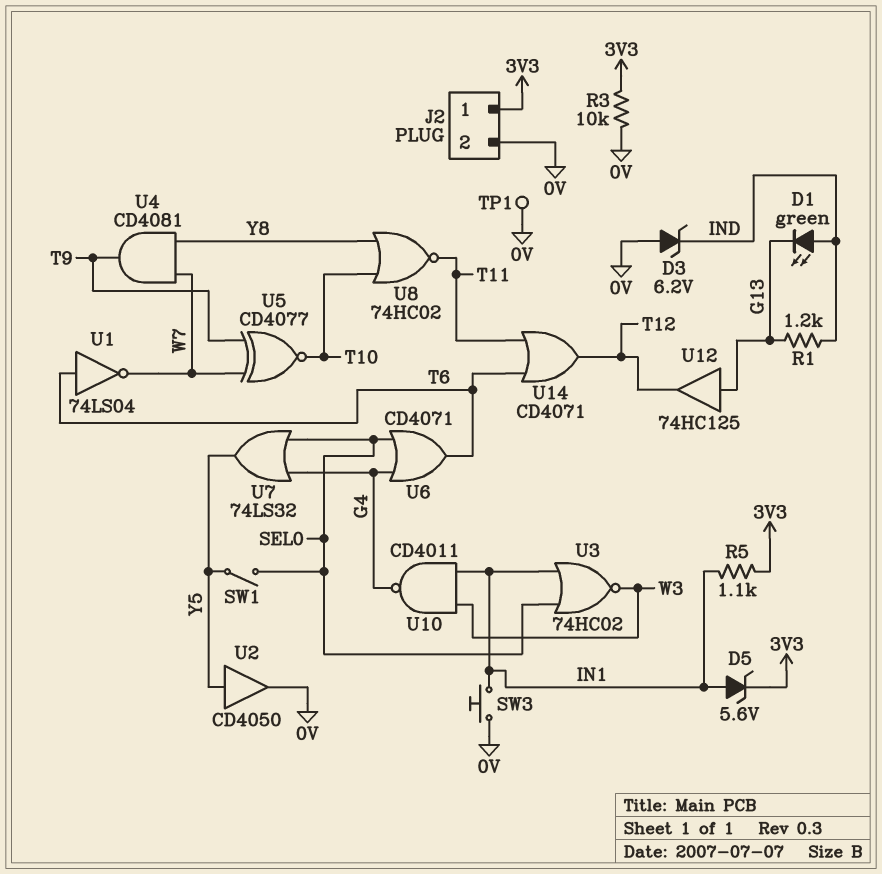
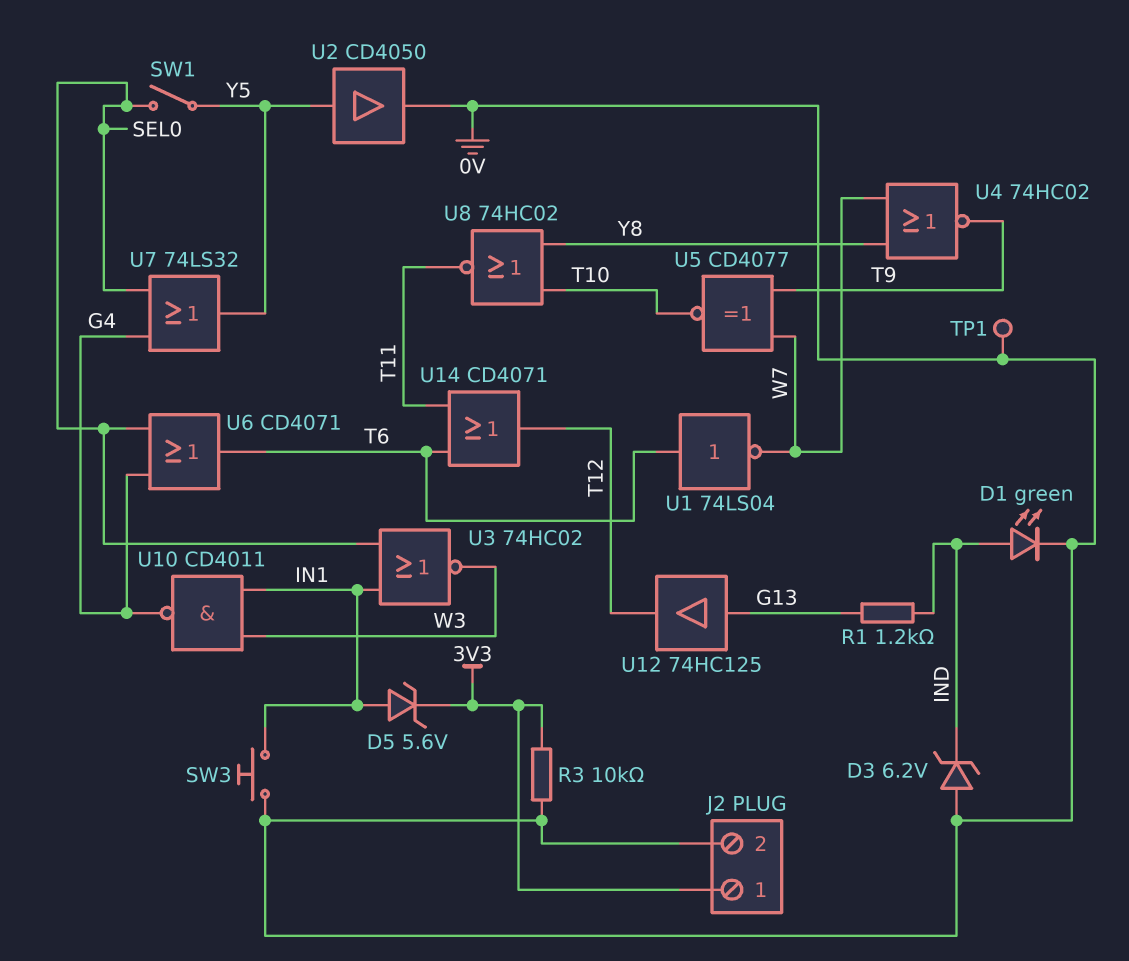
D1: LED green (A IND, K G13) -> LED green (A IND, K 0V)
R5: 1.1k (3V3, IN1) -> none
U4: AND CD4081 (in W7, in Y8, out T9) -> NOR 74HC02 (in W7, in Y8, out T9)

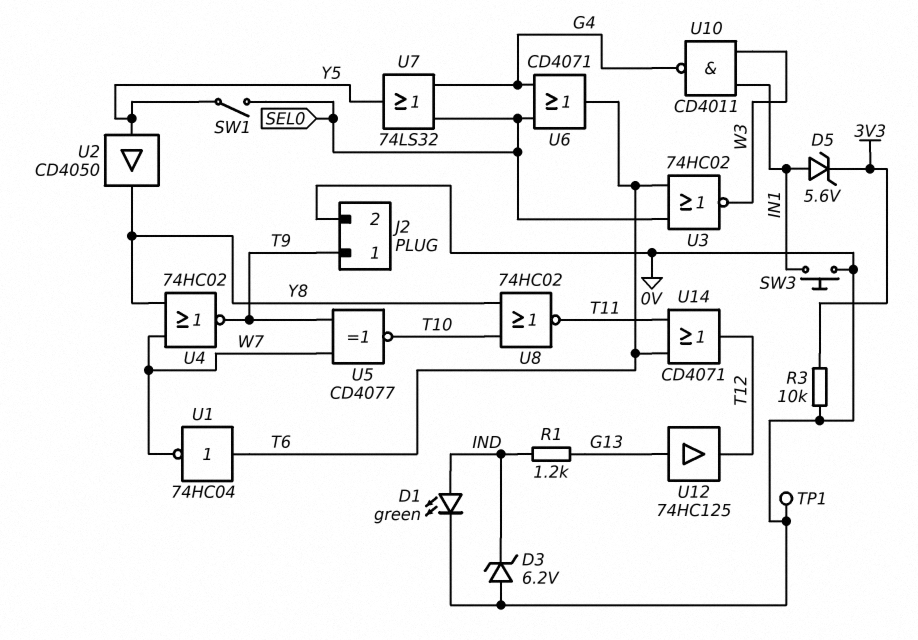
J2 pin 1: 3V3 -> T9
U1: NOT 74LS04 (in T6, out W7) -> NOT 74HC04 (in T6, out W7)
U2: buffer CD4050 (in Y5, out 0V) -> buffer CD4050 (in Y5, out Y8)
U3: NOR 74HC02 (in IN1, in SEL0, out W3) -> NOR 74HC02 (in SEL0, in T6, out W3)

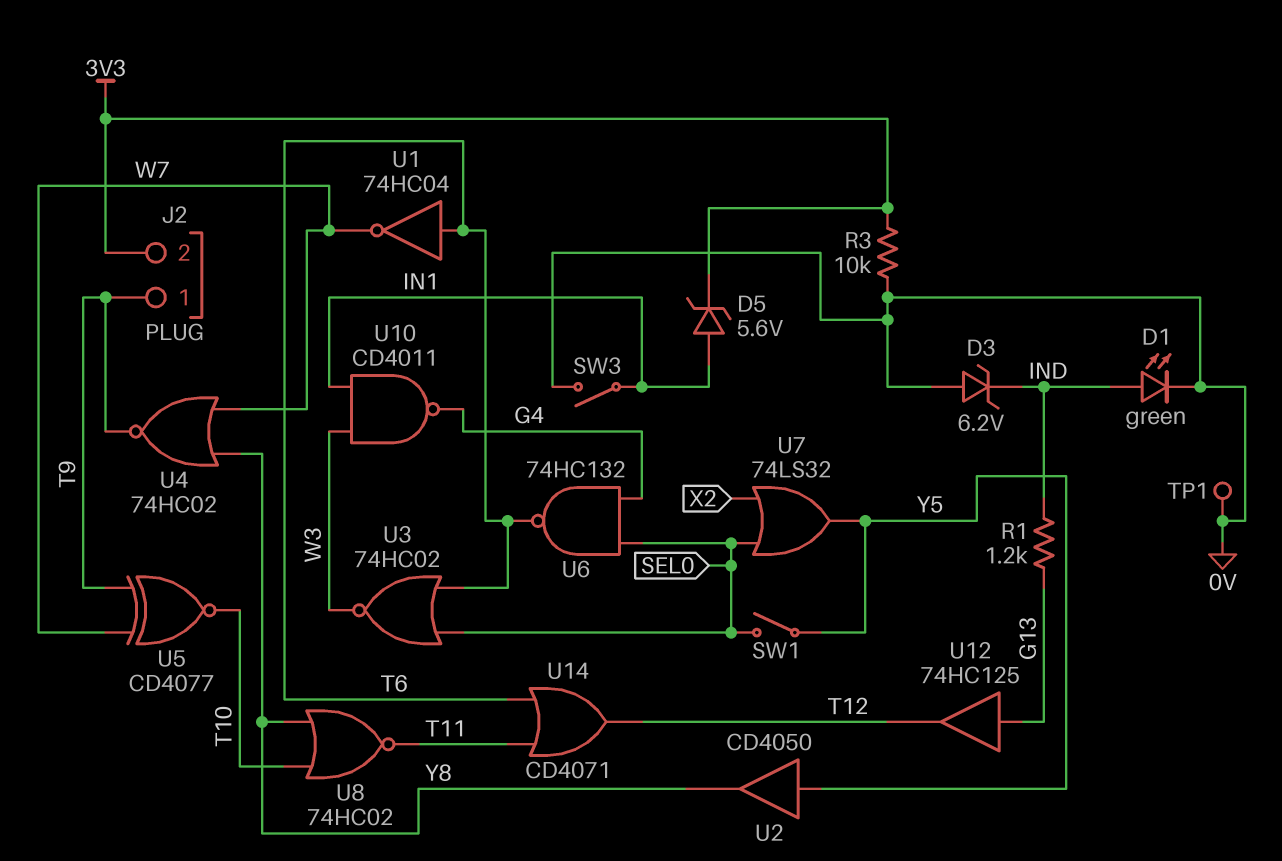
J2 pin 2: 0V -> 3V3
SW3: button (0V, IN1) -> switch (0V, IN1)
U6: OR CD4071 (in G4, in SEL0, out T6) -> NAND 74HC132 (in G4, in SEL0, out T6)
U7: OR 74LS32 (in G4, in SEL0, out Y5) -> OR 74LS32 (in SEL0, in X2, out Y5)

